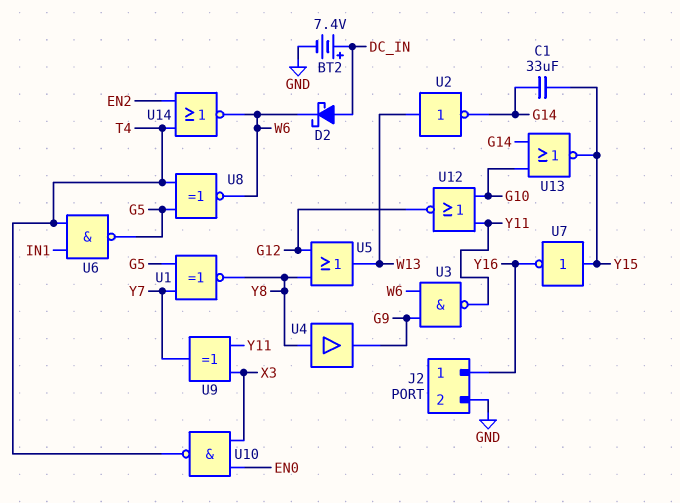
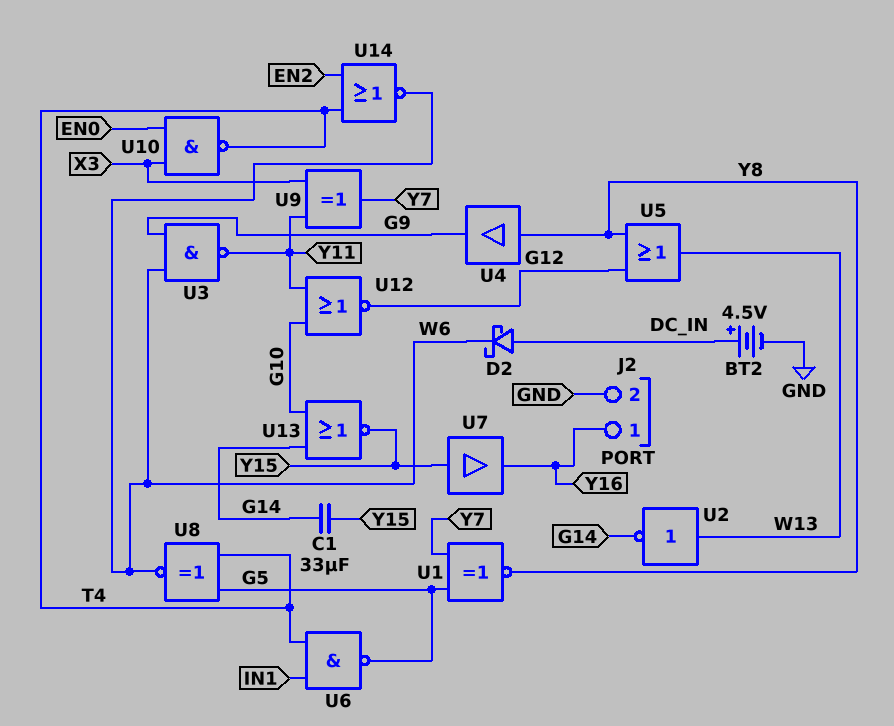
BT2: 7.4V (plus DC_IN, minus GND) -> 4.5V (plus DC_IN, minus GND)
U7: NOT (in Y15, out Y16) -> buffer (in Y15, out Y16)

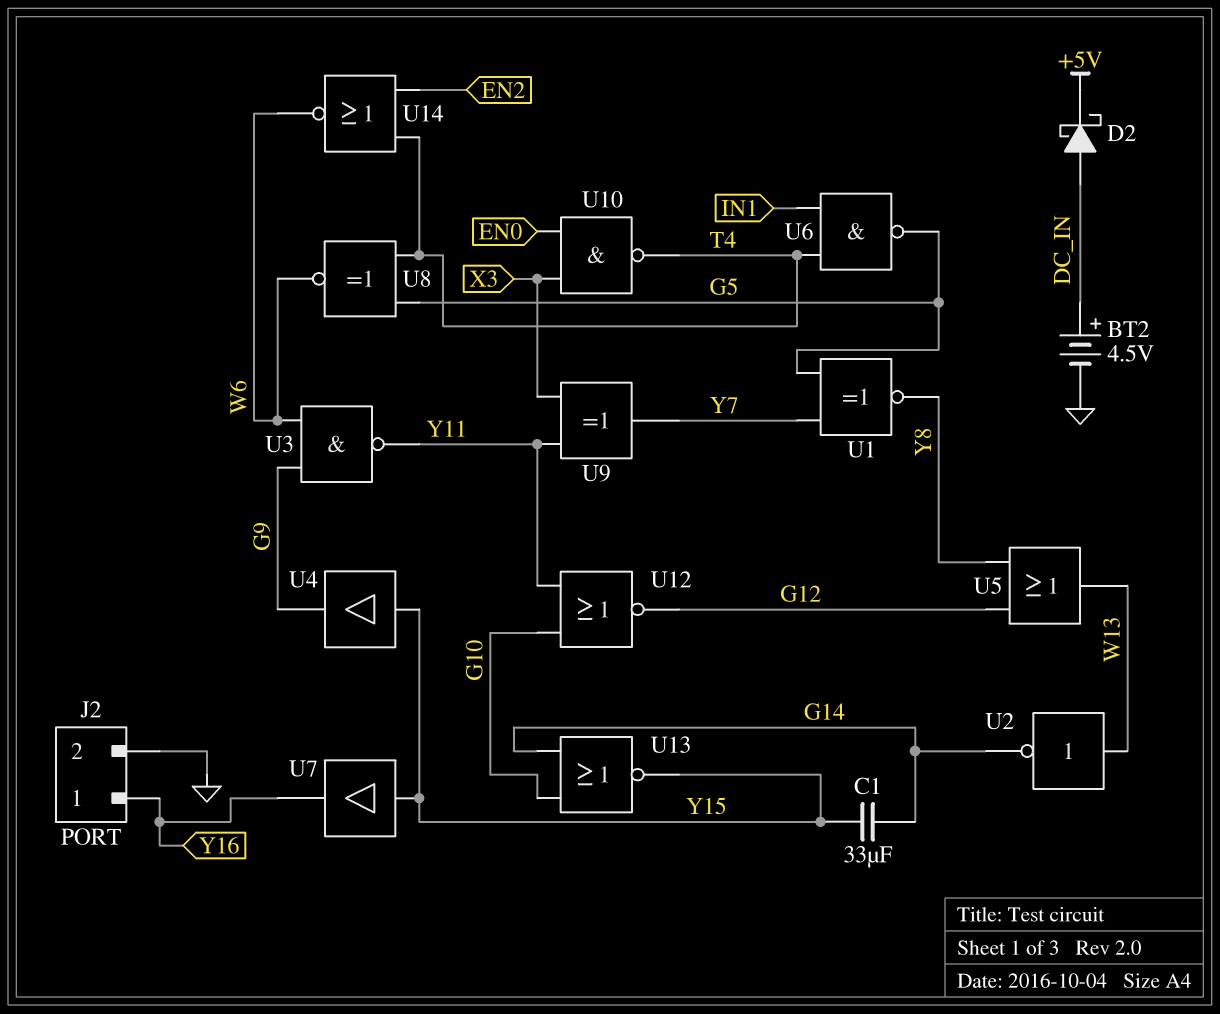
D2: schottky (A DC_IN, K W6) -> schottky (A DC_IN, K +5V)
U4: buffer (in Y8, out G9) -> buffer (in Y15, out G9)

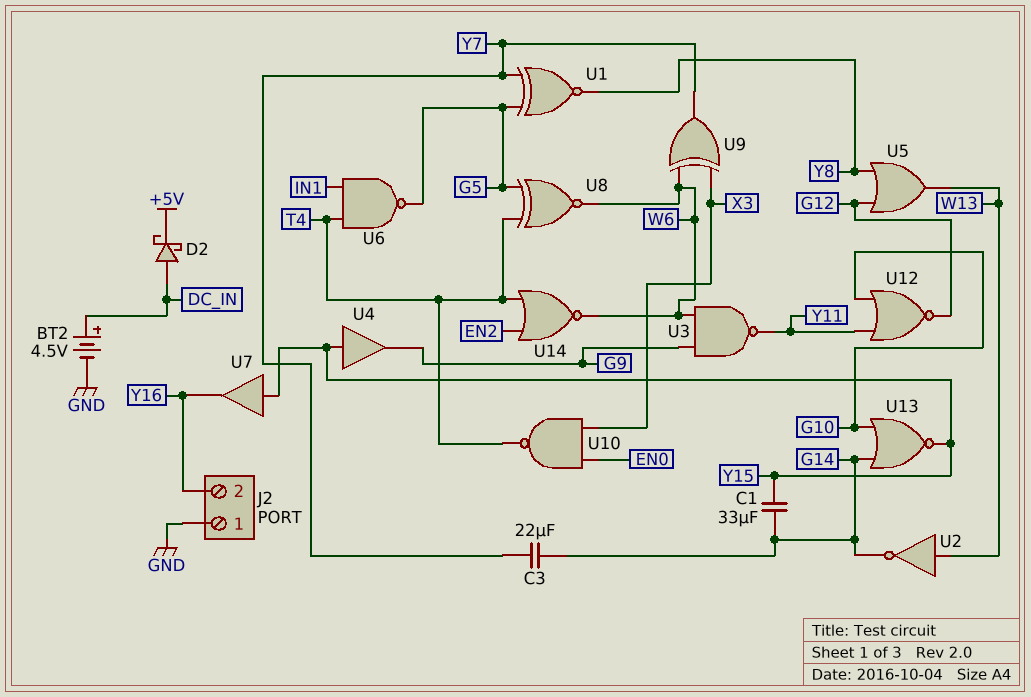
C3: none -> 22uF (G14, Y7)
J2 pin 1: Y16 -> GND
J2 pin 2: GND -> Y16
U9: XOR (in X3, in Y11, out Y7) -> XOR (in W6, in X3, out Y7)

